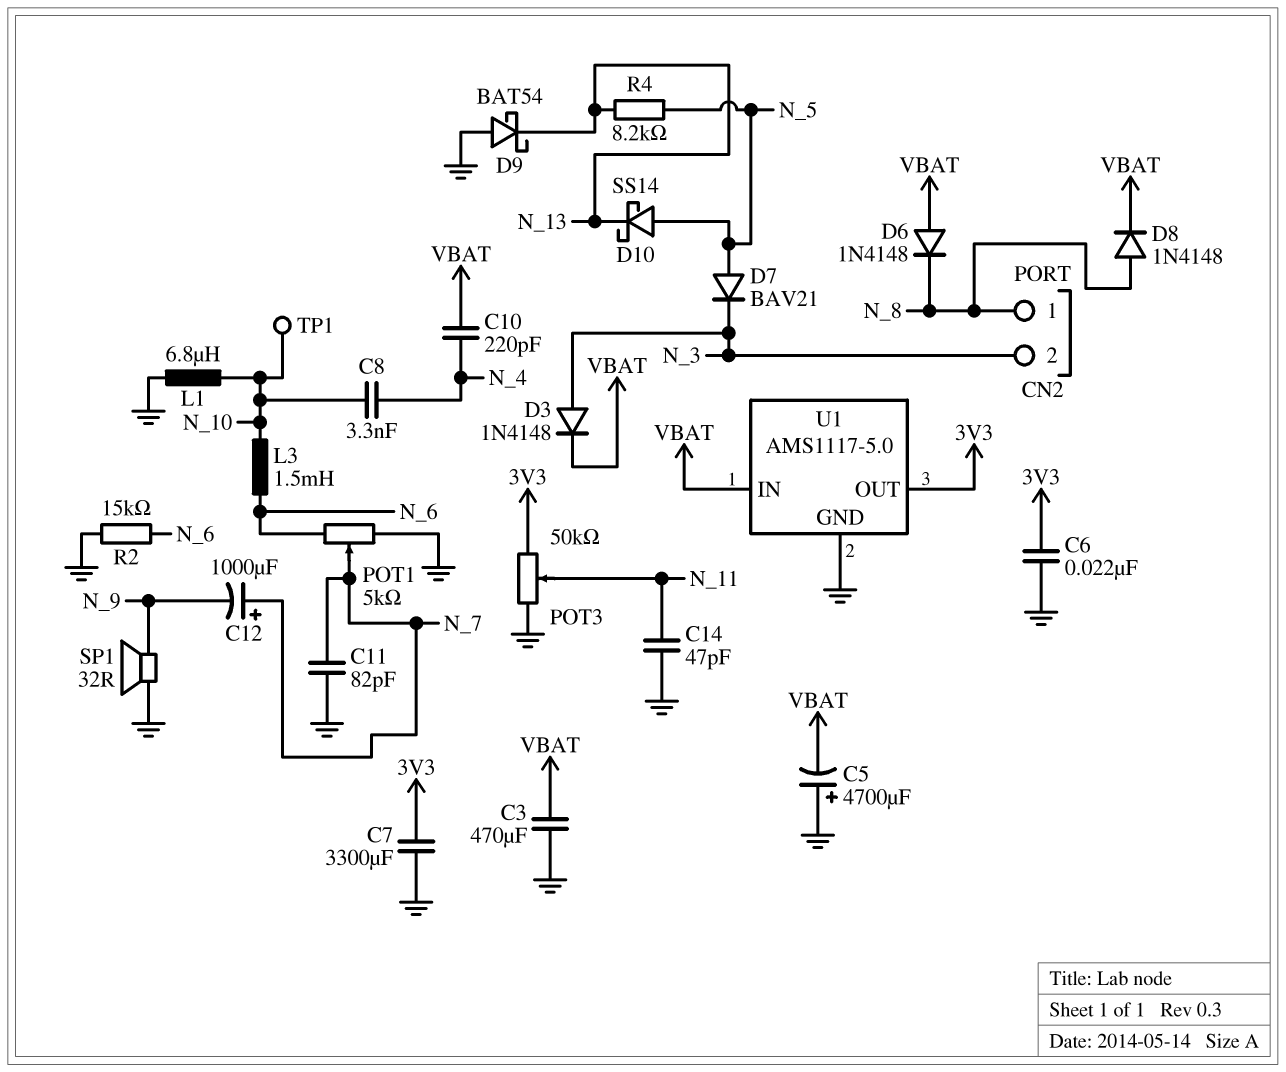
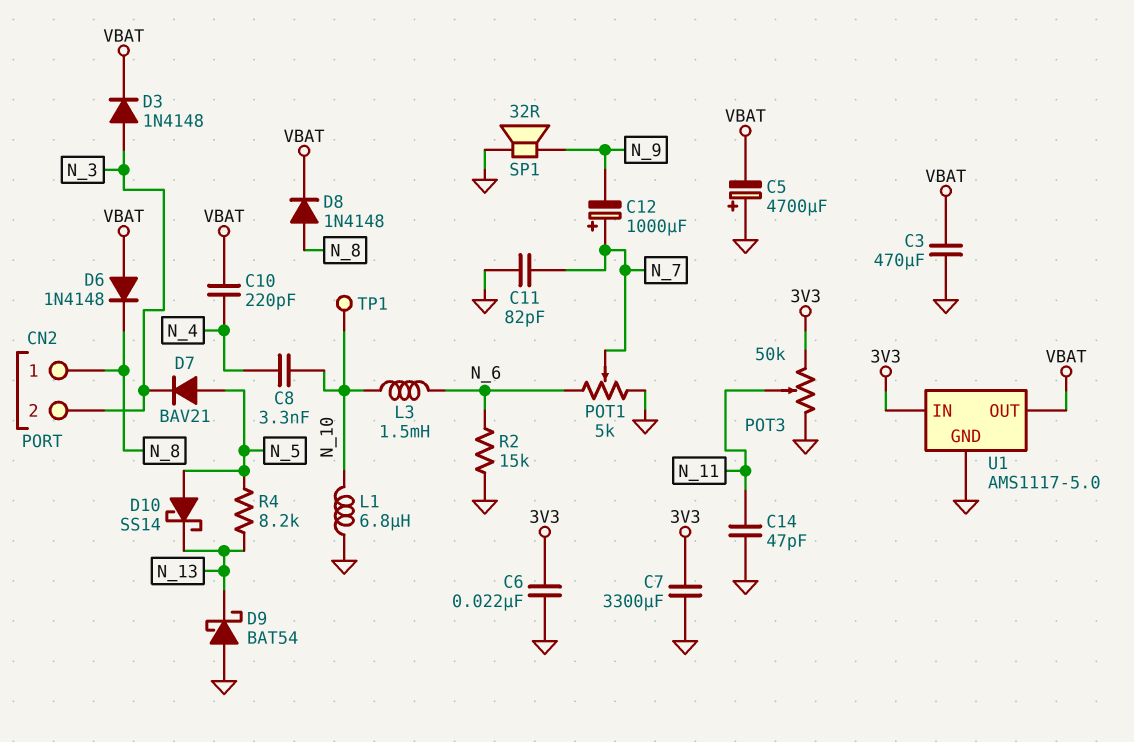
U1 pin IN: VBAT -> 3V3
U1 pin OUT: 3V3 -> VBAT

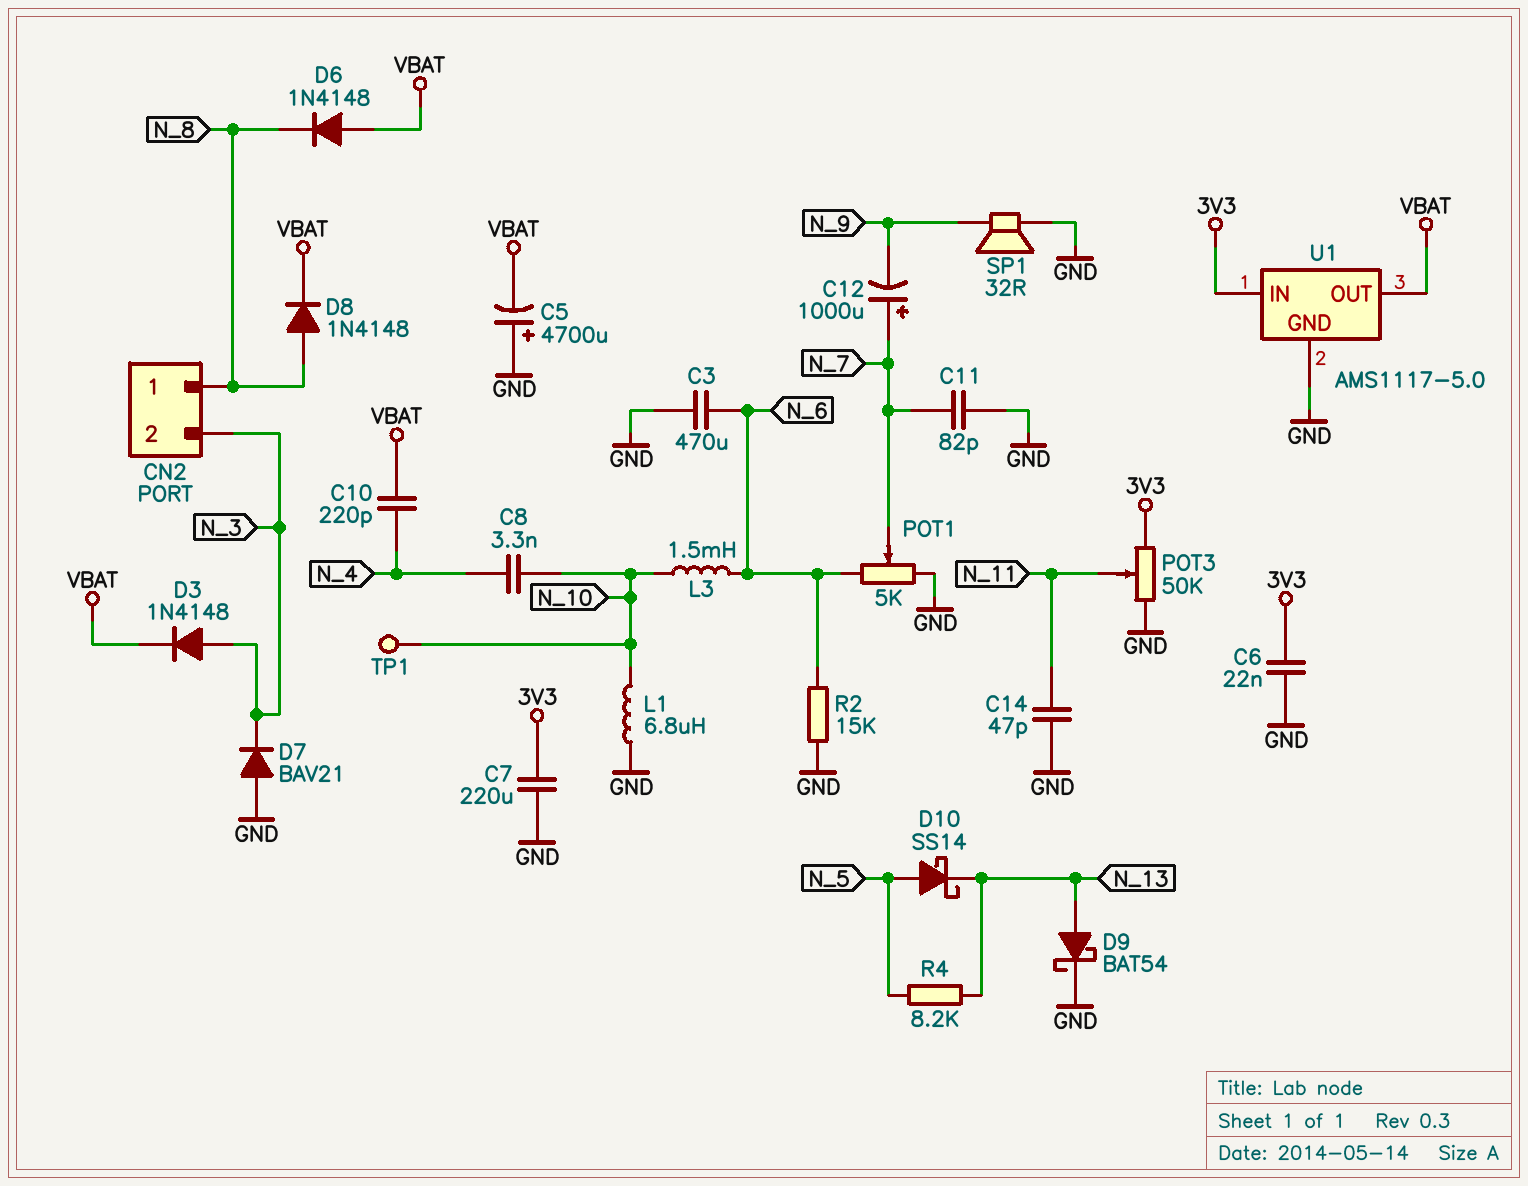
C3: 470uF (GND, VBAT) -> 470uF (GND, N_6)
C7: 3300uF (3V3, GND) -> 220uF (3V3, GND)
D7: diode BAV21 (A N_5, K N_3) -> diode BAV21 (A GND, K N_3)
D9: schottky BAT54 (A GND, K N_13) -> schottky BAT54 (A N_13, K GND)

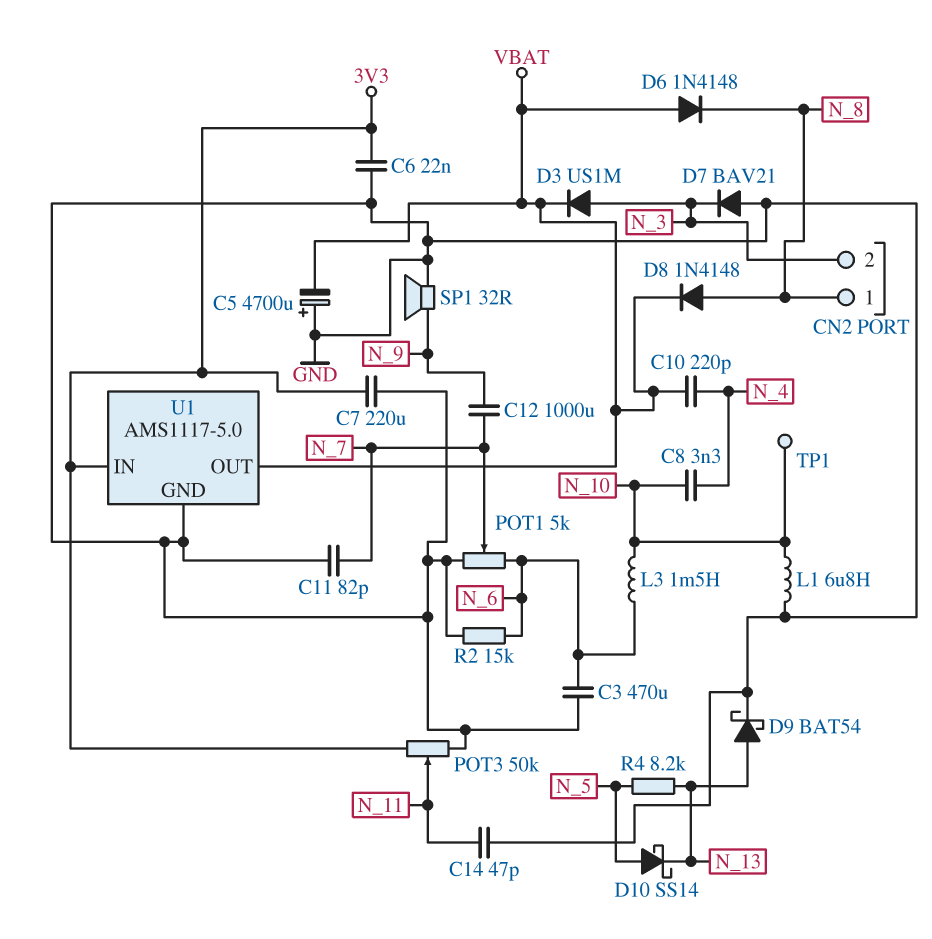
C12: 1000uF (plus N_7, minus N_9) -> 1000uF (N_7, N_9)
D3: diode 1N4148 (A N_3, K VBAT) -> diode US1M (A N_3, K VBAT)

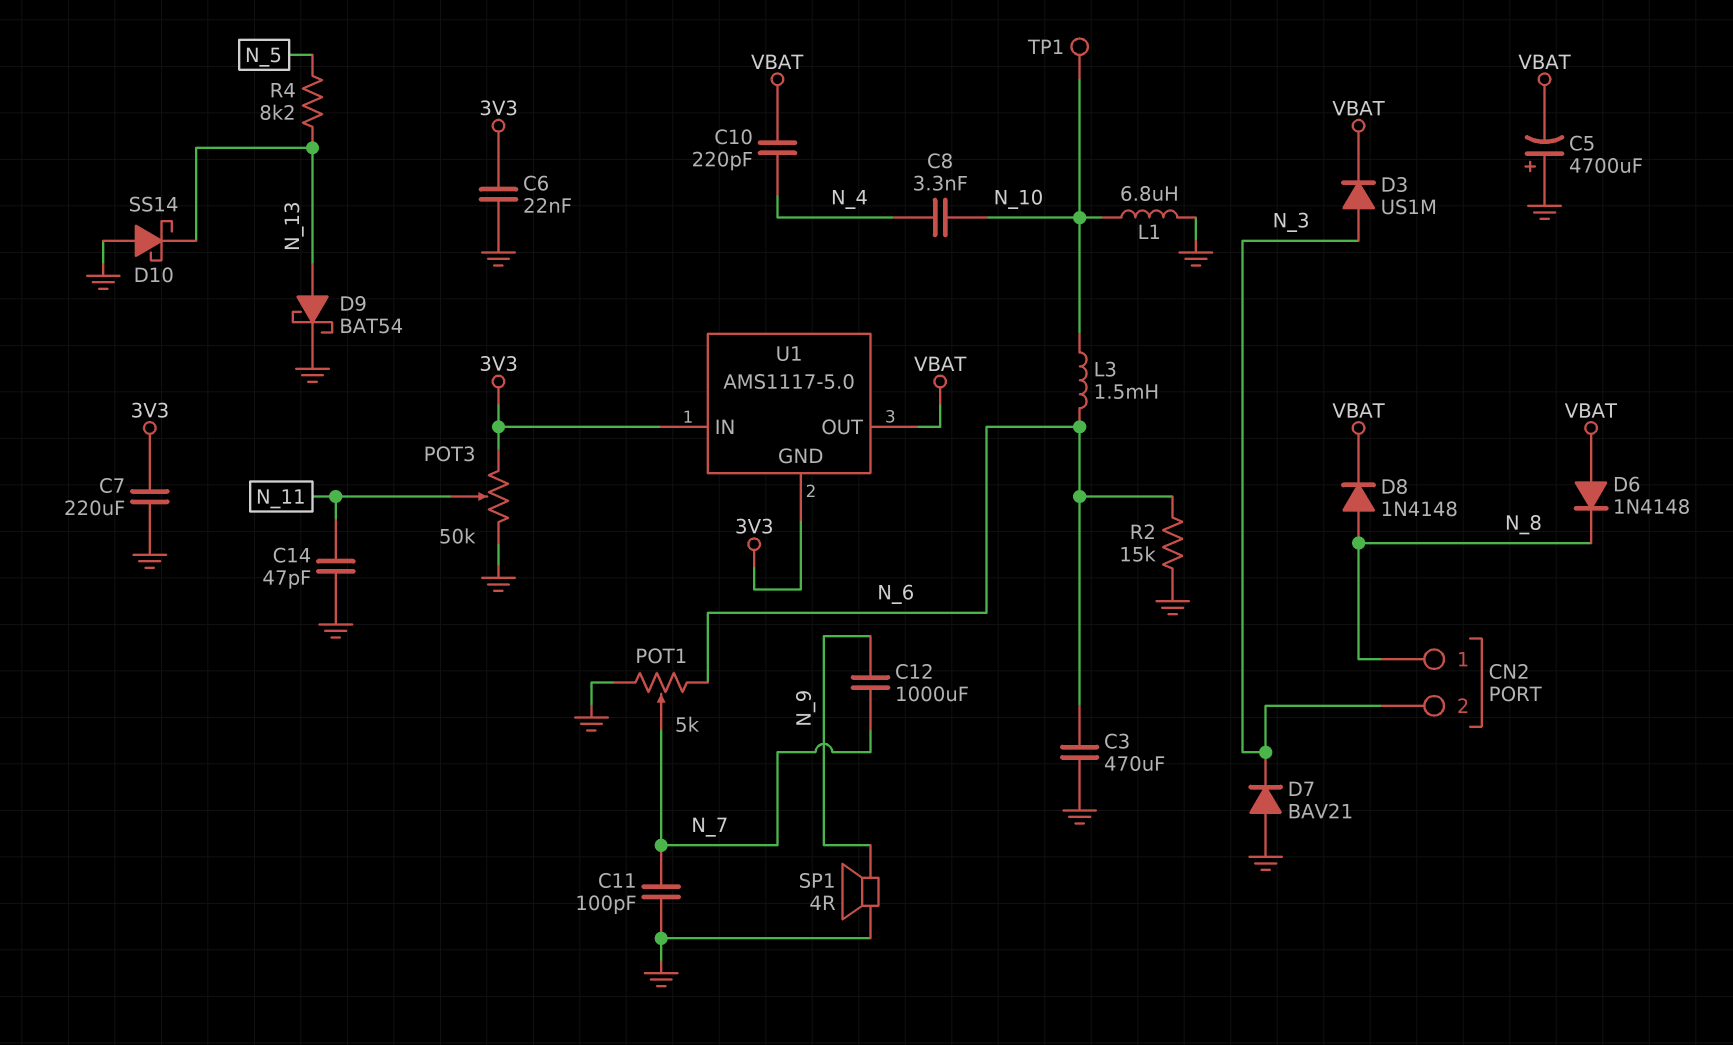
C11: 82pF (GND, N_7) -> 100pF (GND, N_7)
D10: schottky SS14 (A N_5, K N_13) -> schottky SS14 (A GND, K N_13)
SP1: speaker 32R (GND, N_9) -> speaker 4R (GND, N_9)
U1 pin GND: GND -> 3V3

